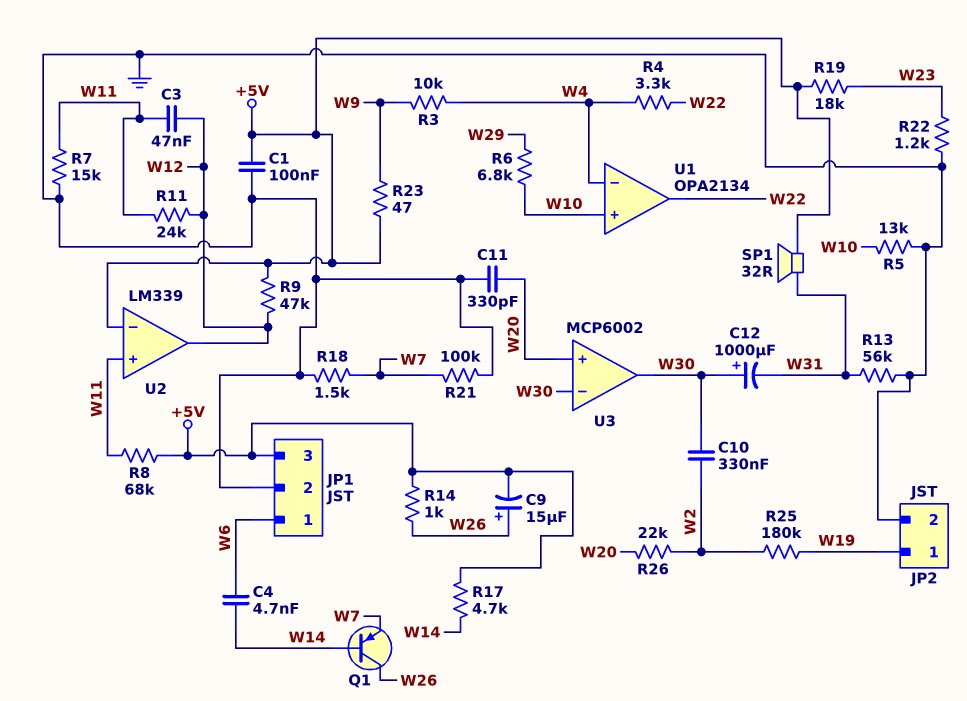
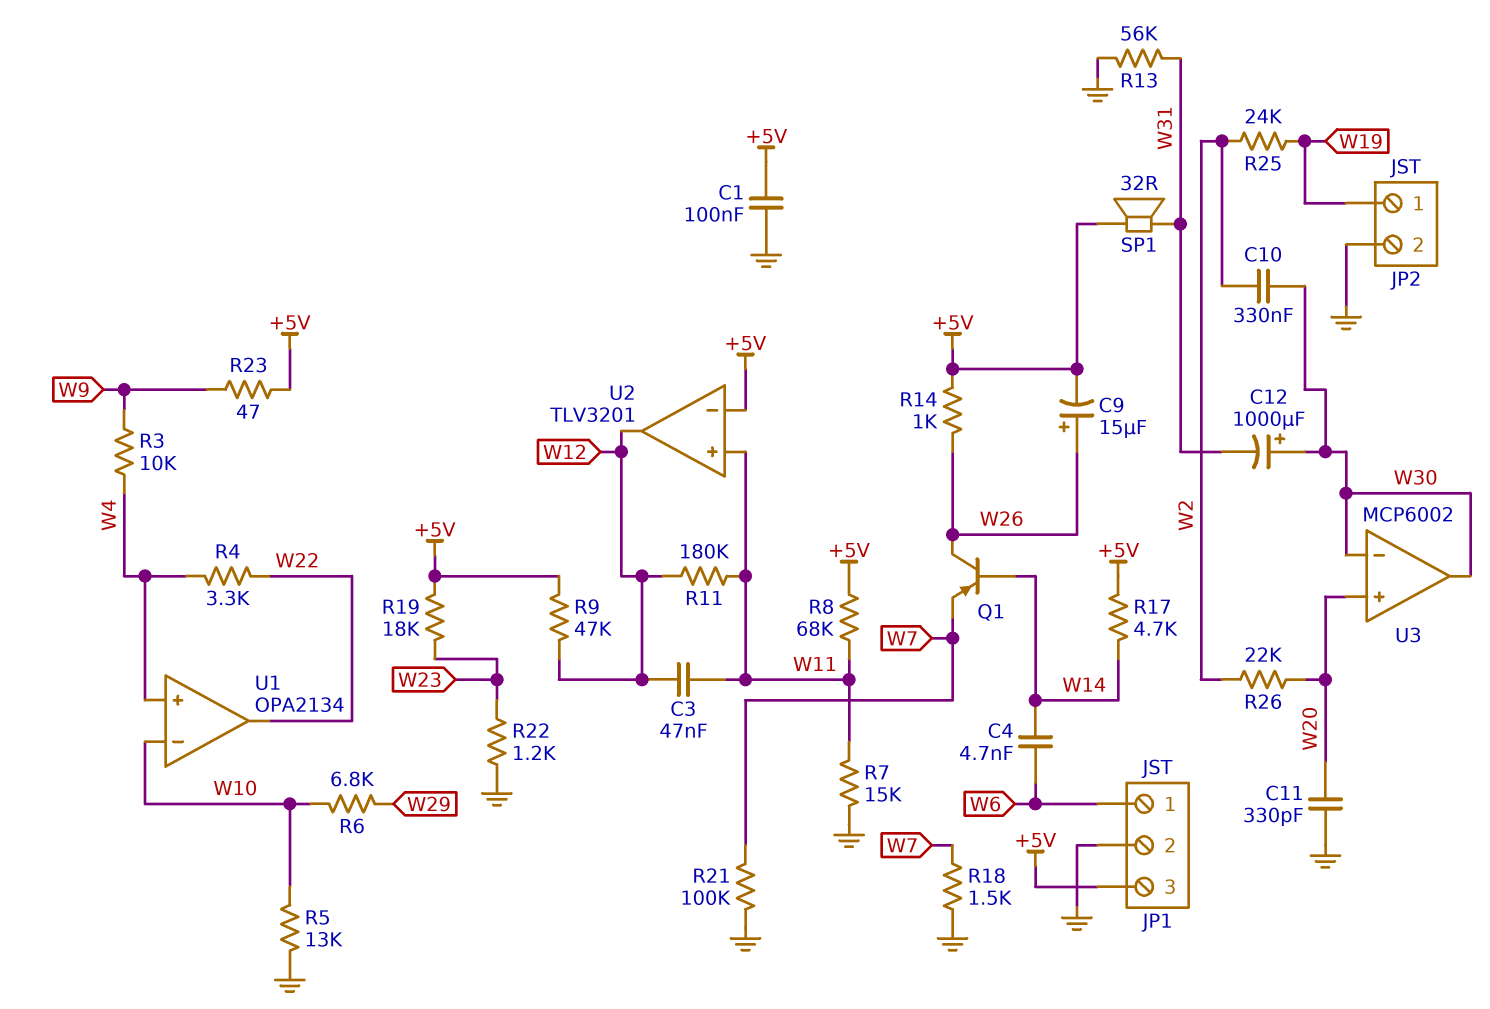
R11: 24k (W11, W12) -> 180k (W11, W12)
R25: 180k (W2, W19) -> 24k (W2, W19)
U1 pin in+: W10 -> W4
U1 pin in-: W4 -> W10
U2: LM339 -> TLV3201

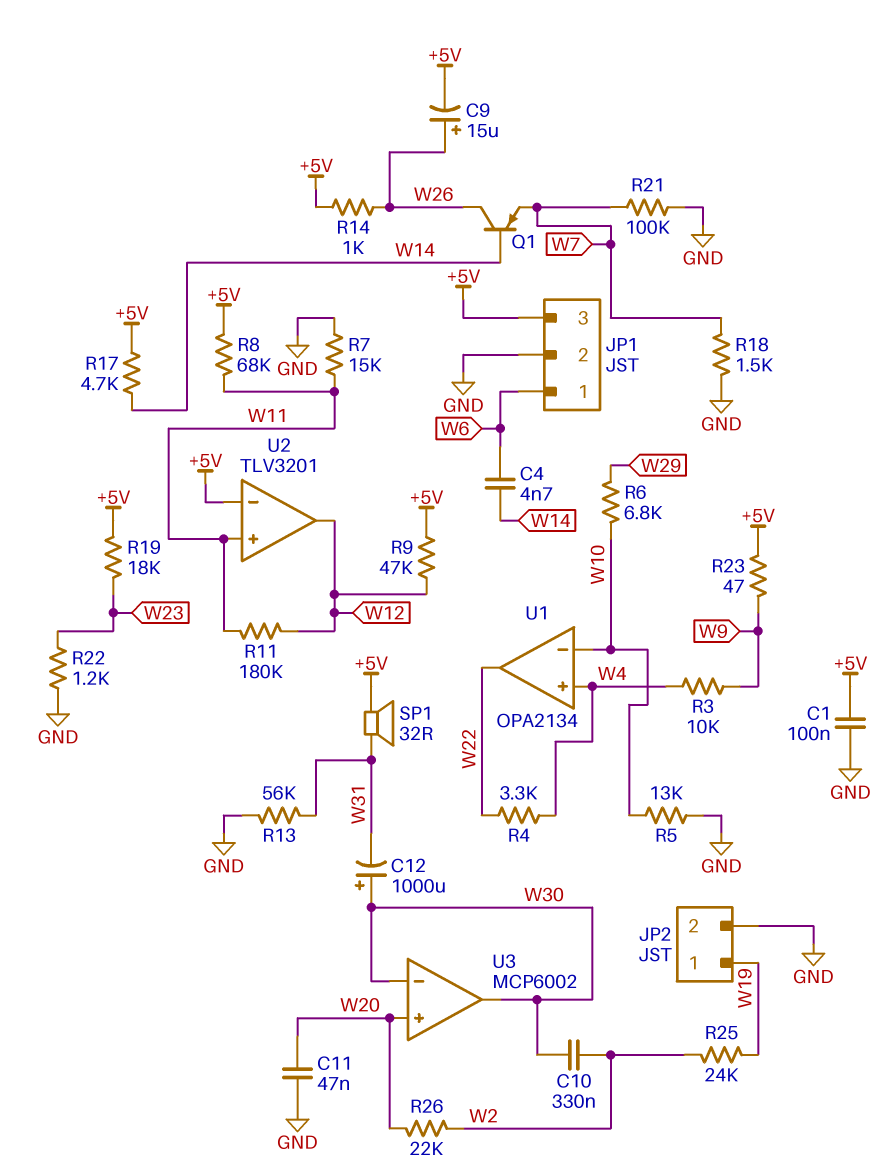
C3: 47nF (W11, W12) -> none
C11: 330pF (GND, W20) -> 47nF (GND, W20)

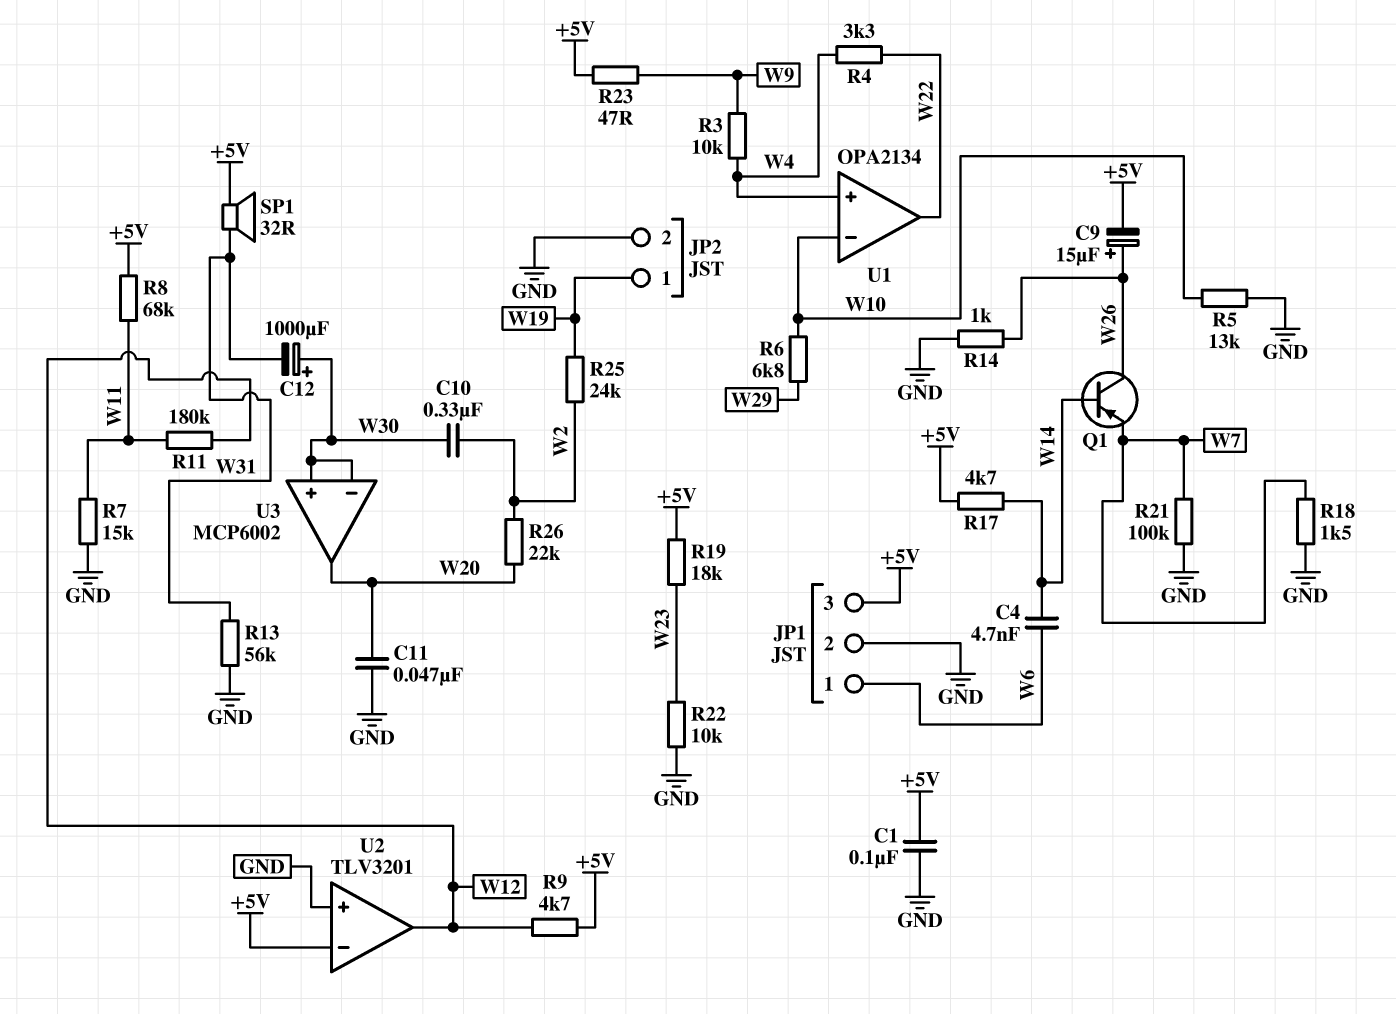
R9: 47k (+5V, W12) -> 4.7k (+5V, W12)
R14: 1k (+5V, W26) -> 1k (GND, W26)
R22: 1.2k (GND, W23) -> 10k (GND, W23)
U2 pin in+: W11 -> GND
U3 pin in+: W20 -> W30
U3 pin out: W30 -> W20

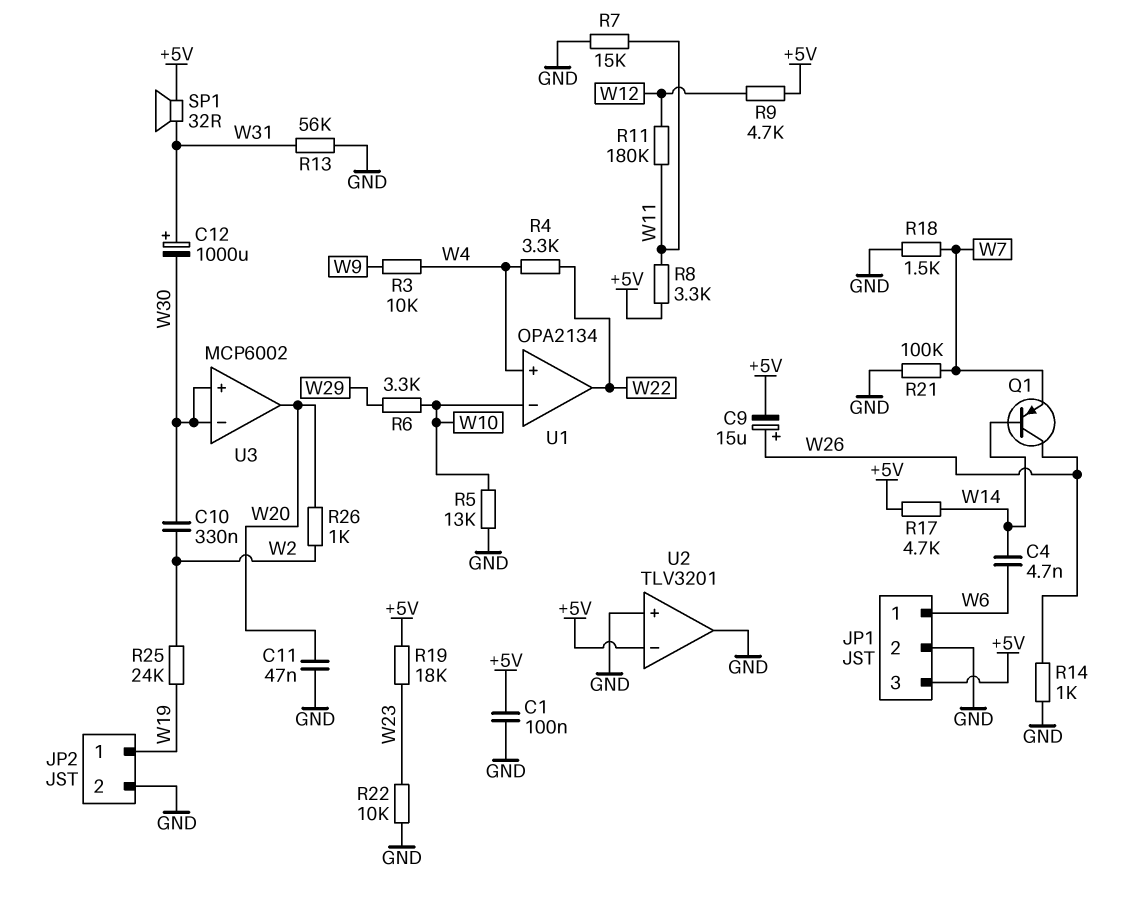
C12: 1000uF (plus W30, minus W31) -> 1000uF (plus W31, minus W30)
R6: 6.8k (W10, W29) -> 3.3k (W10, W29)
R8: 68k (+5V, W11) -> 3.3k (+5V, W11)
R23: 47 (+5V, W9) -> none
R26: 22k (W2, W20) -> 1k (W2, W20)
U2 pin out: W12 -> GND

